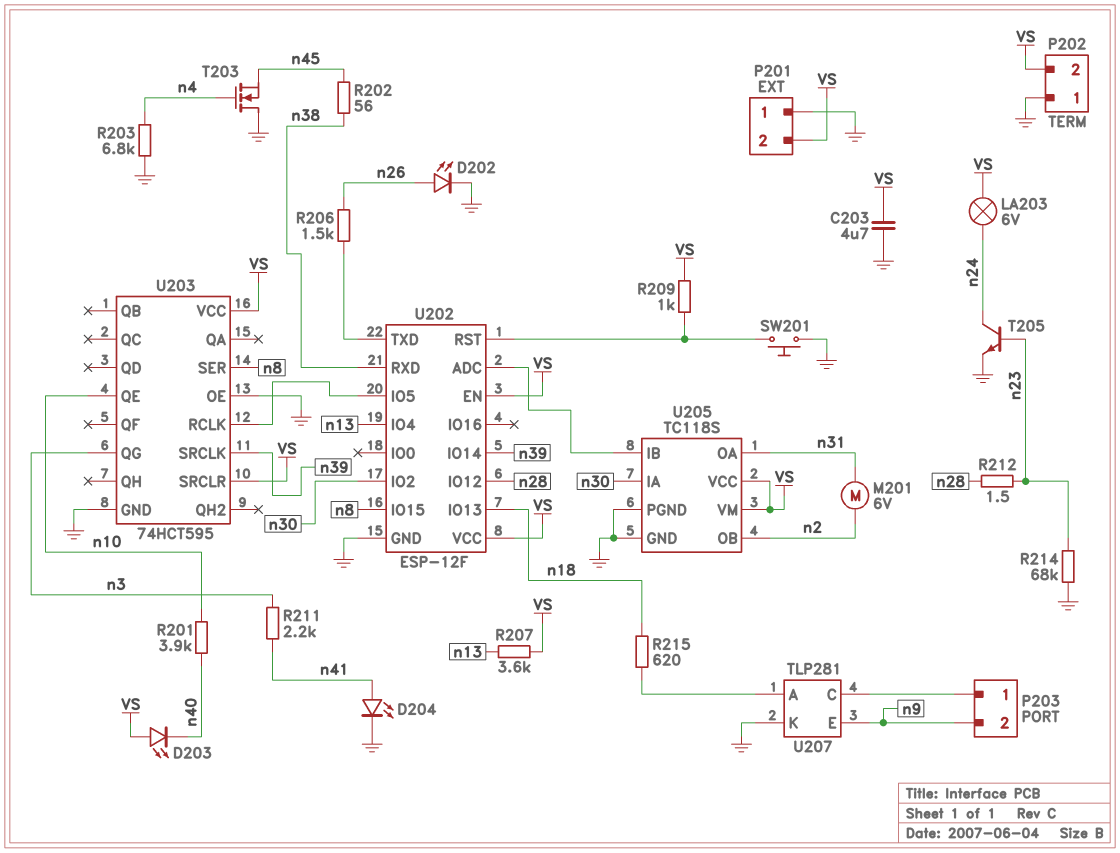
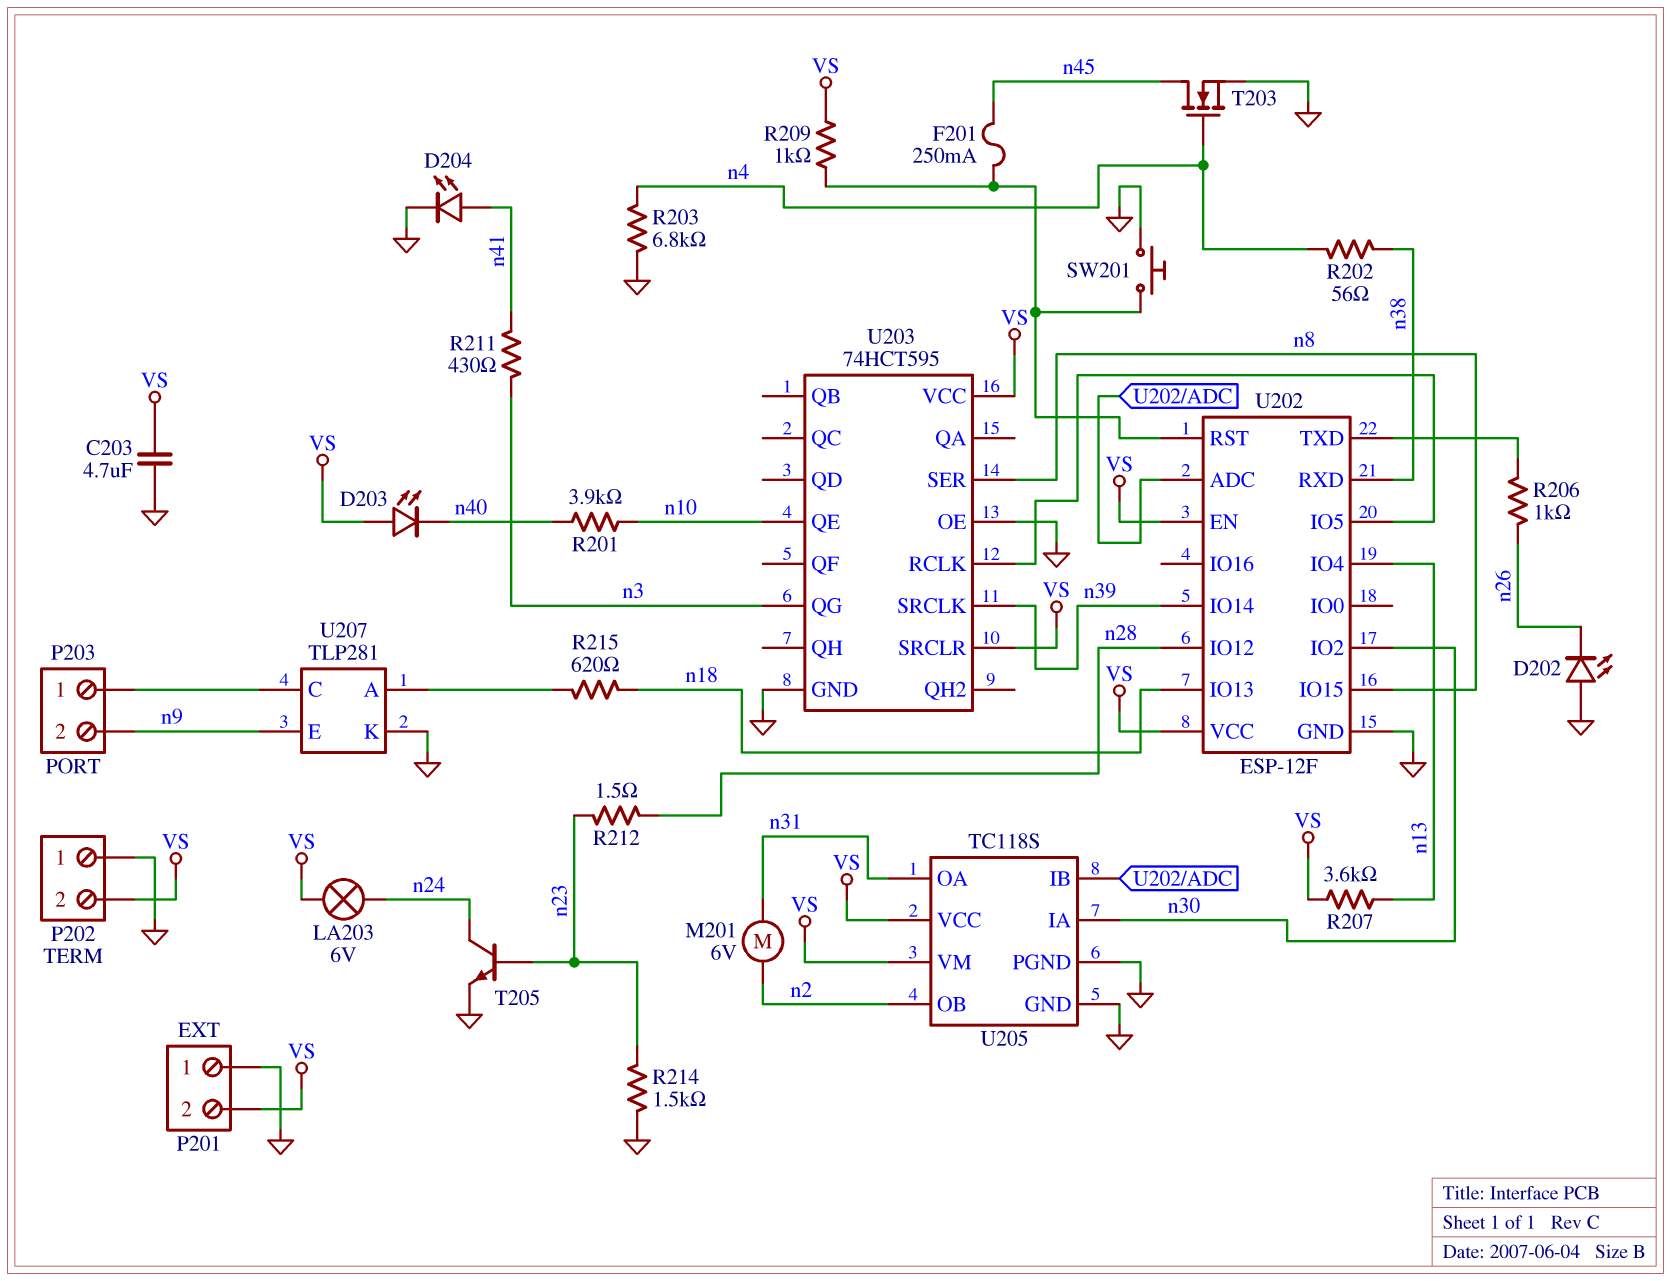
D202: LED (A n26, K GND) -> LED (A GND, K n26)
F201: none -> 250mA (U202/RST, n45)
R202: 56 (n38, n45) -> 56 (n4, n38)
R206: 1.5k (U202/TXD, n26) -> 1k (U202/TXD, n26)
R211: 2.2k (n3, n41) -> 430 (n3, n41)
R214: 68k (GND, n23) -> 1.5k (GND, n23)
T203: NMOS (G n4, D GND, S n45) -> NMOS (G n4, D n45, S GND)

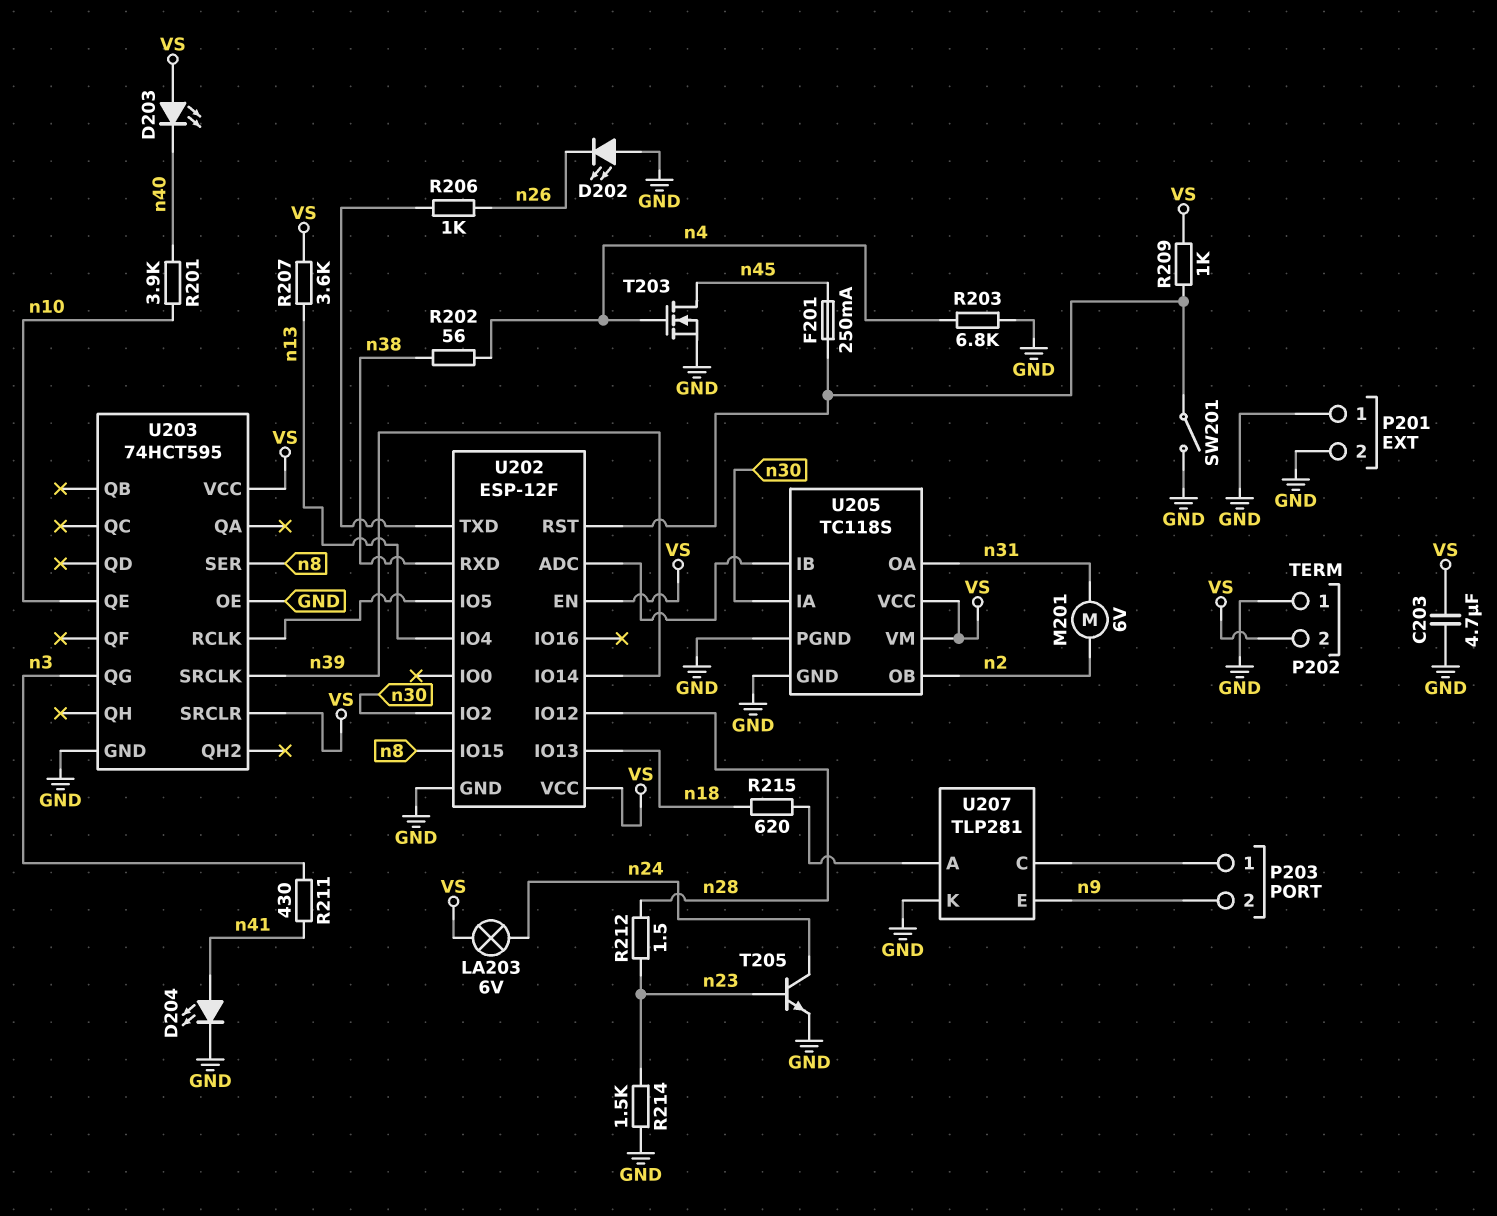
P201 pin 2: VS -> GND
SW201: button (GND, U202/RST) -> switch (GND, U202/RST)

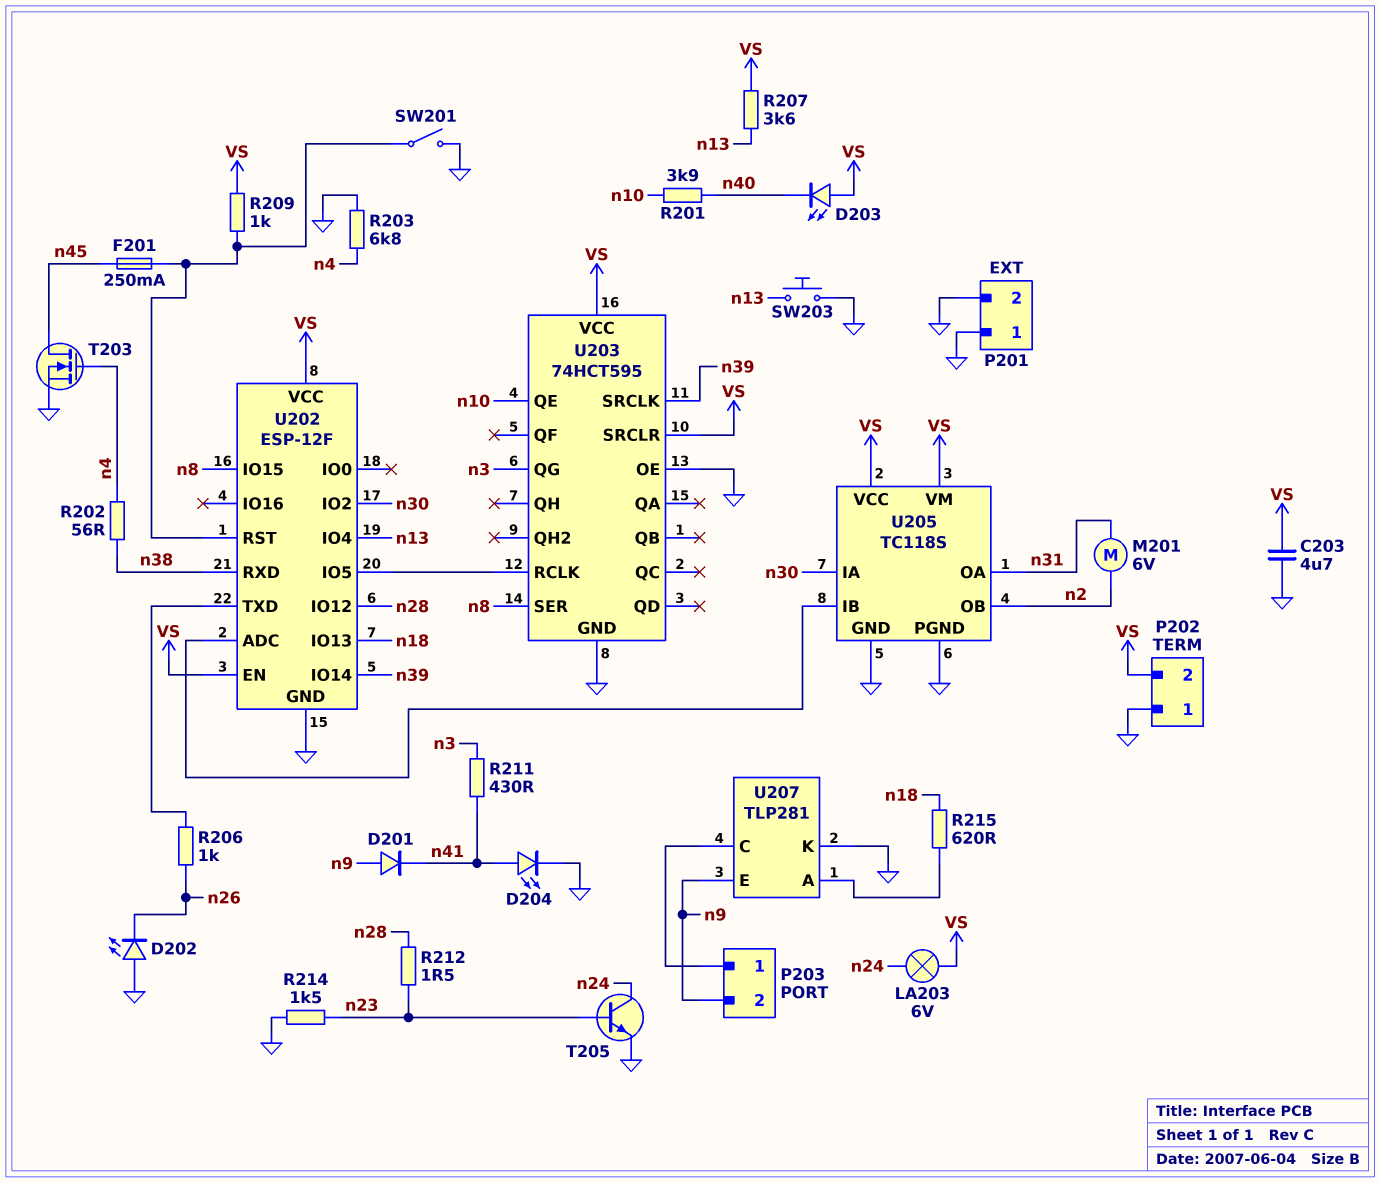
D201: none -> diode (A n9, K n41)
SW203: none -> button (GND, n13)

